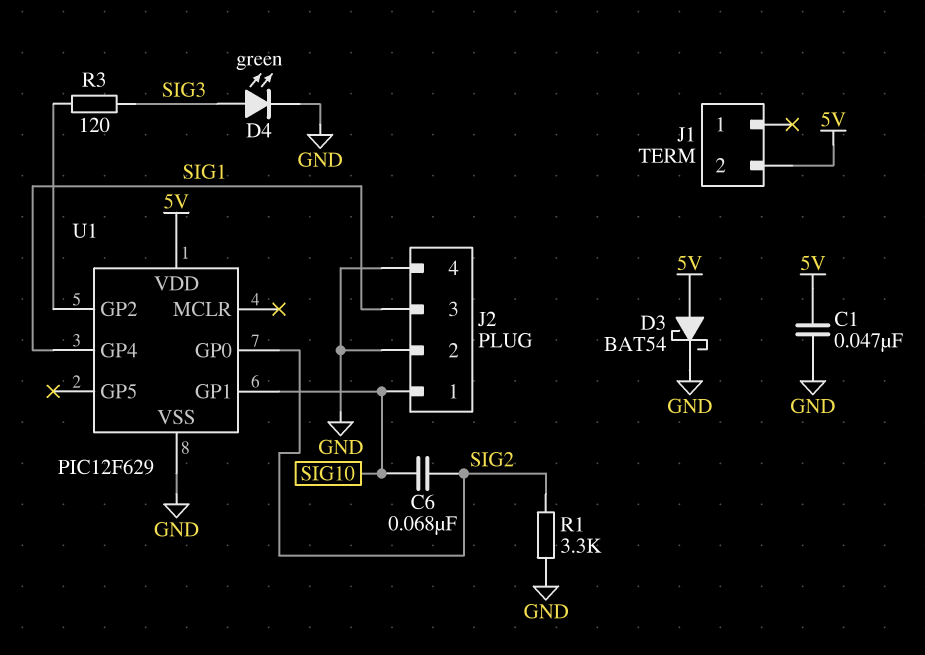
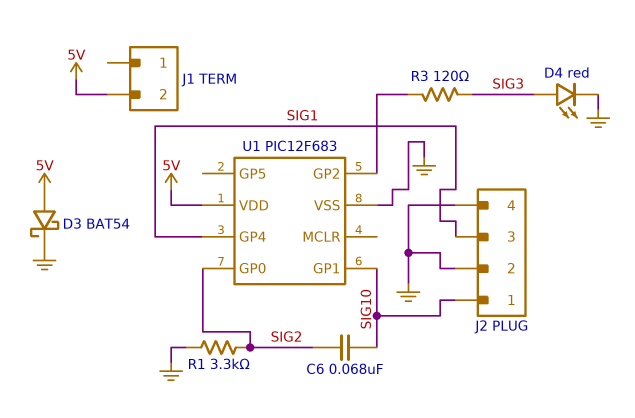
C1: 47nF (5V, GND) -> none
D4: LED green (A SIG3, K GND) -> LED red (A SIG3, K GND)
U1: PIC12F629 -> PIC12F683

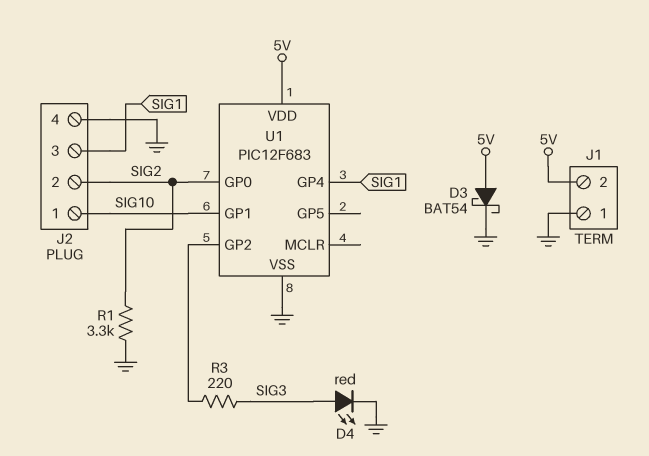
C6: 68nF (SIG2, SIG10) -> none
J1 pin 1: none -> GND
J2 pin 2: GND -> SIG2
R3: 120 (SIG3, U1/GP2) -> 220 (SIG3, U1/GP2)

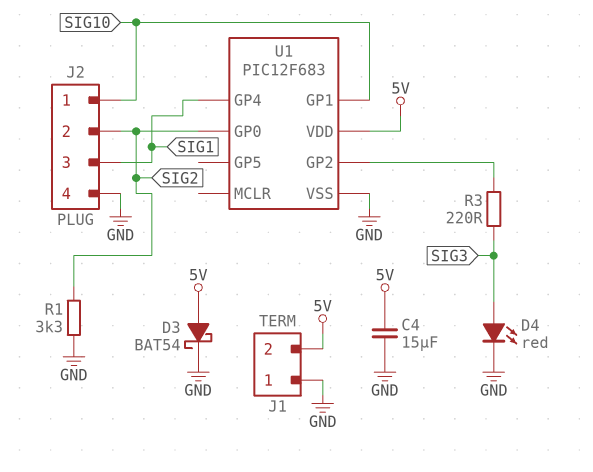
C4: none -> 15uF (5V, GND)

